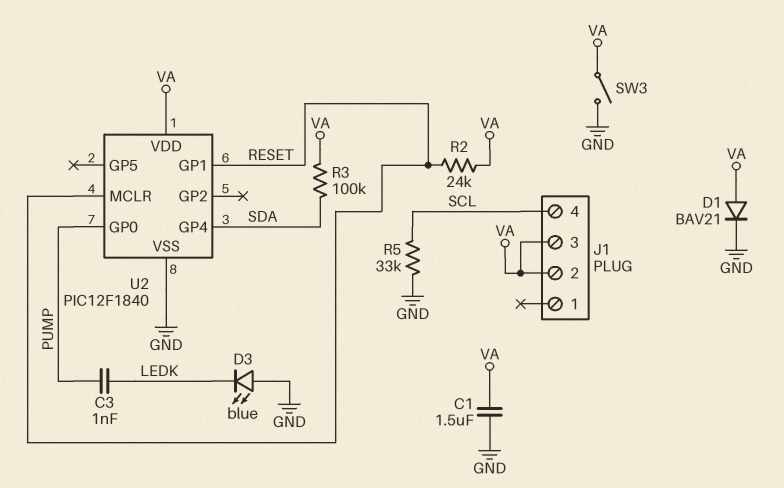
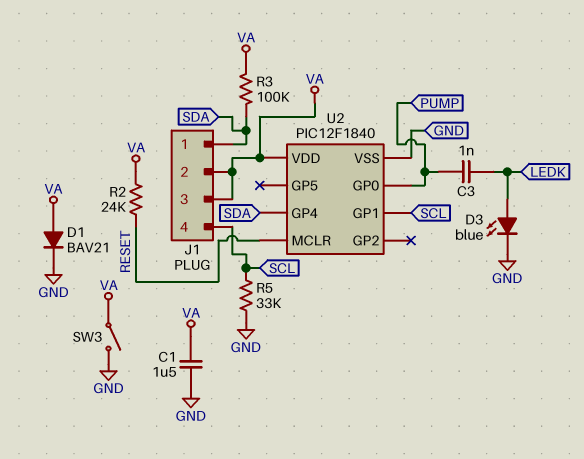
D3: LED blue (A GND, K LEDK) -> LED blue (A LEDK, K GND)
J1 pin 1: none -> SDA
U2 pin GP1: RESET -> SCL

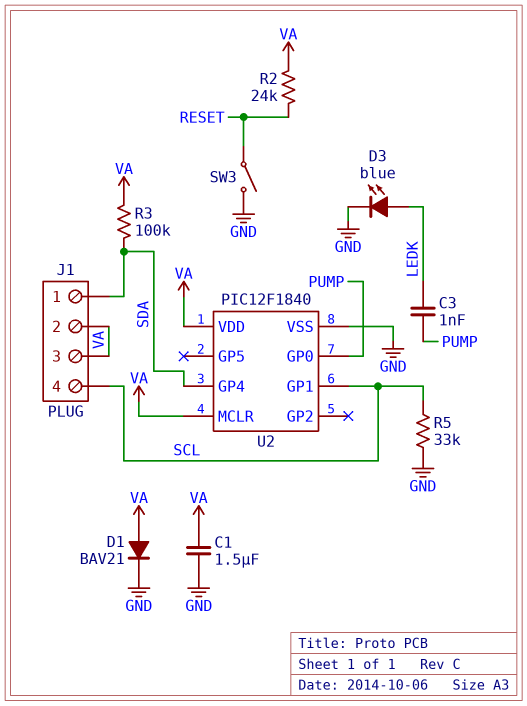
SW3: switch (GND, VA) -> switch (GND, RESET)
U2 pin MCLR: RESET -> VA

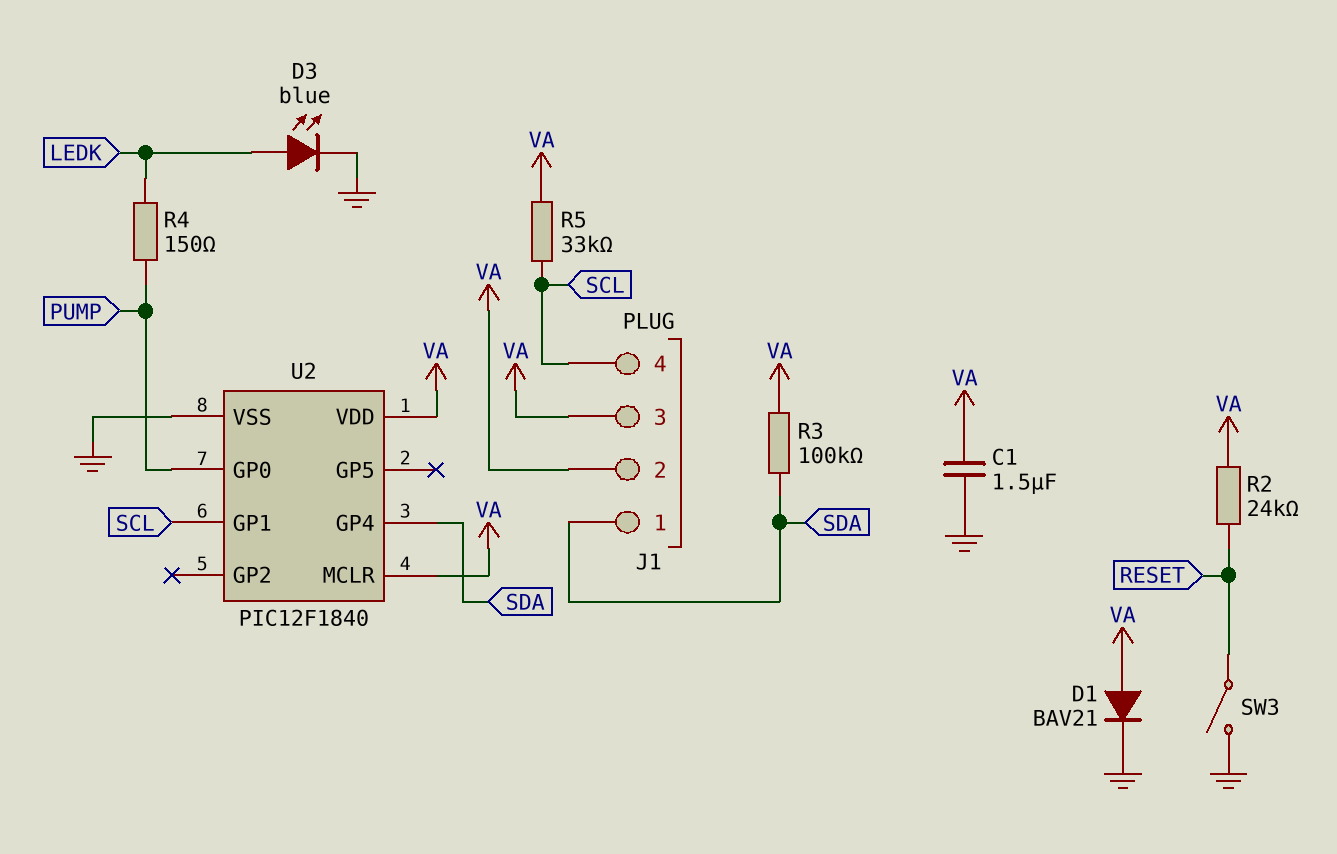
C3: 1nF (LEDK, PUMP) -> none
R4: none -> 150 (LEDK, PUMP)
R5: 33k (GND, SCL) -> 33k (SCL, VA)

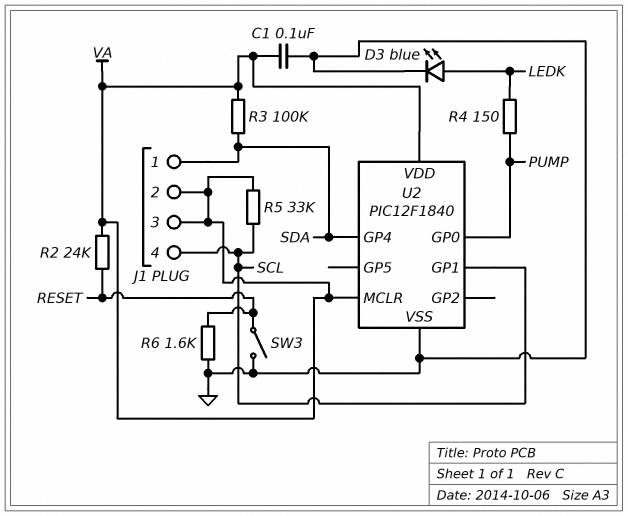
C1: 1.5uF (GND, VA) -> 100nF (GND, VA)
D1: diode BAV21 (A VA, K GND) -> none
R6: none -> 1.6k (GND, RESET)

